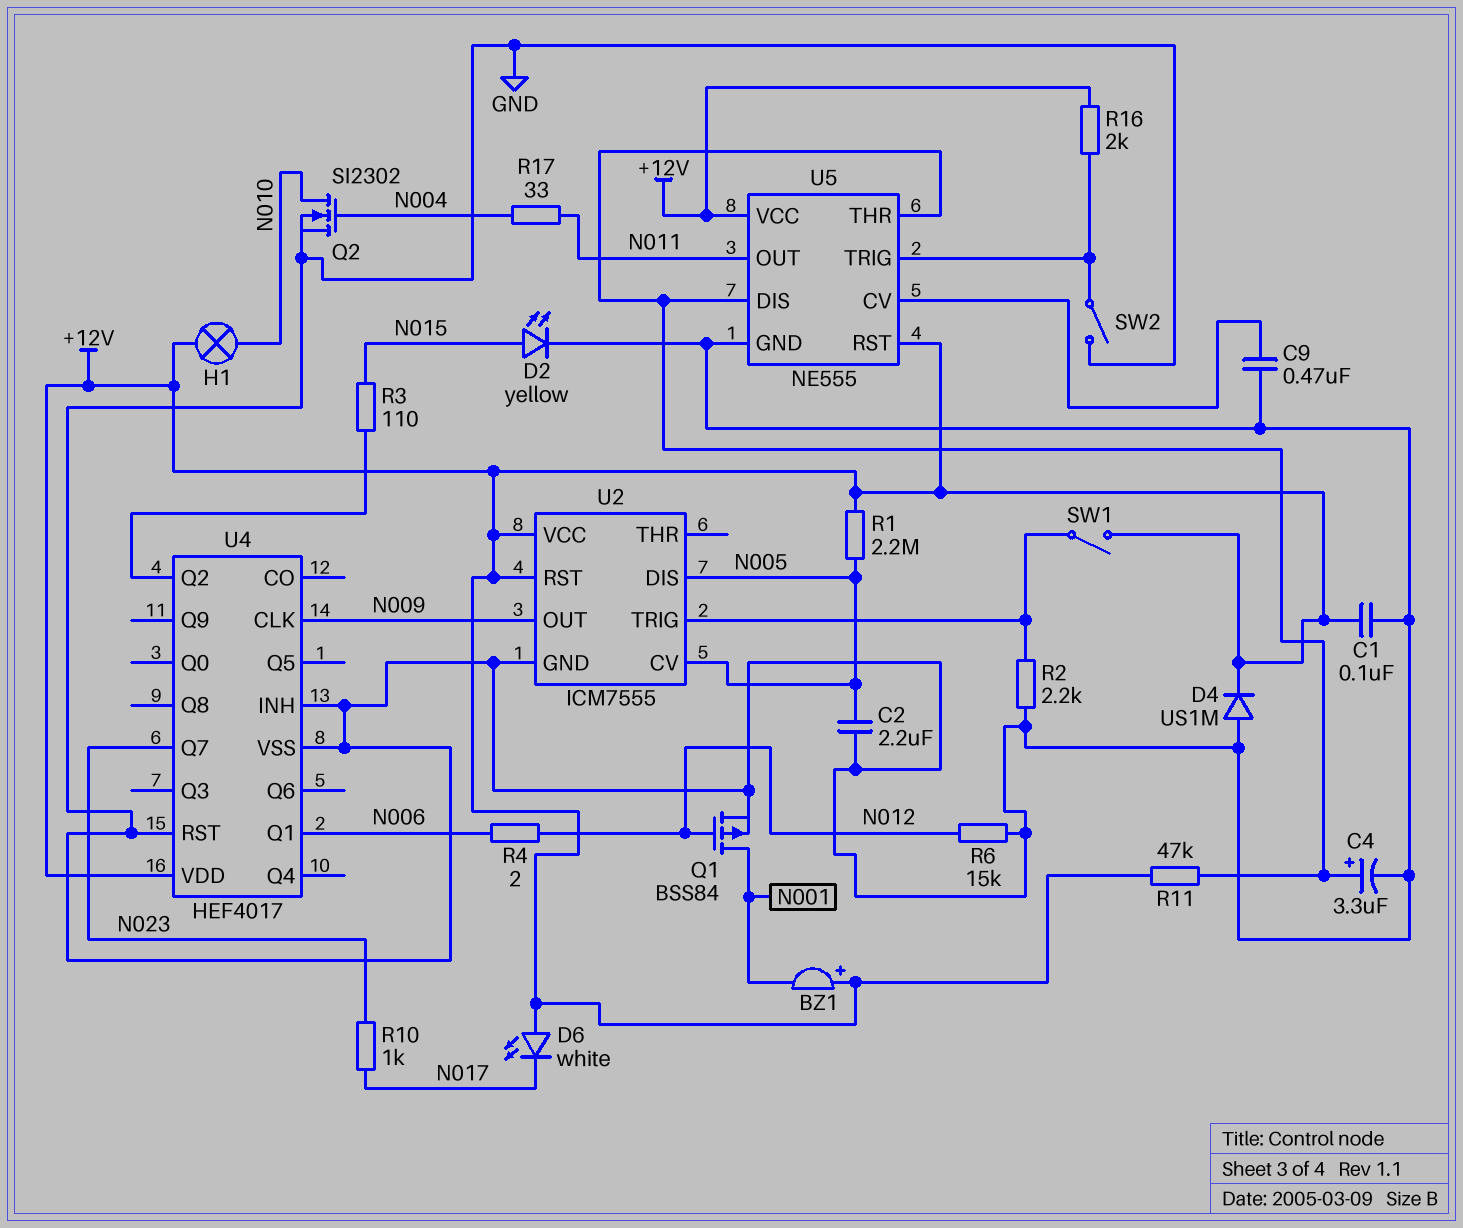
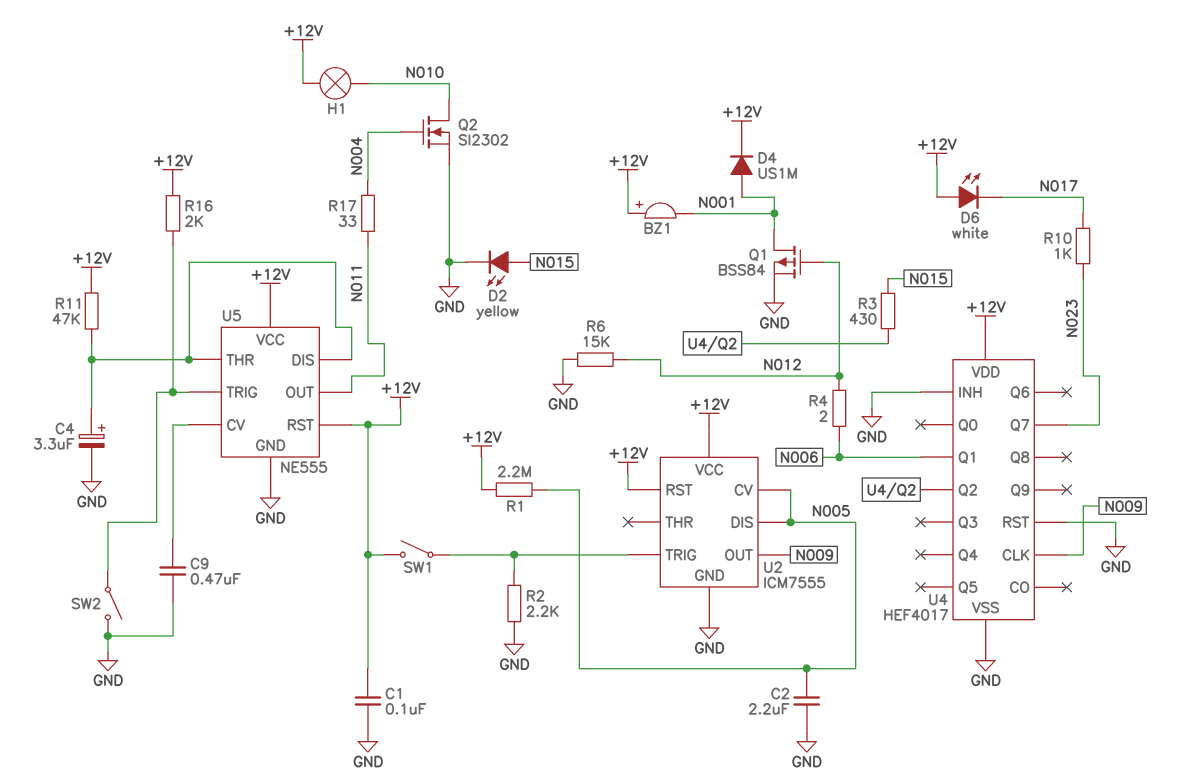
D4: diode US1M (A GND, K +12V) -> diode US1M (A N001, K +12V)
R3: 110 (N015, U4/Q2) -> 430 (N015, U4/Q2)

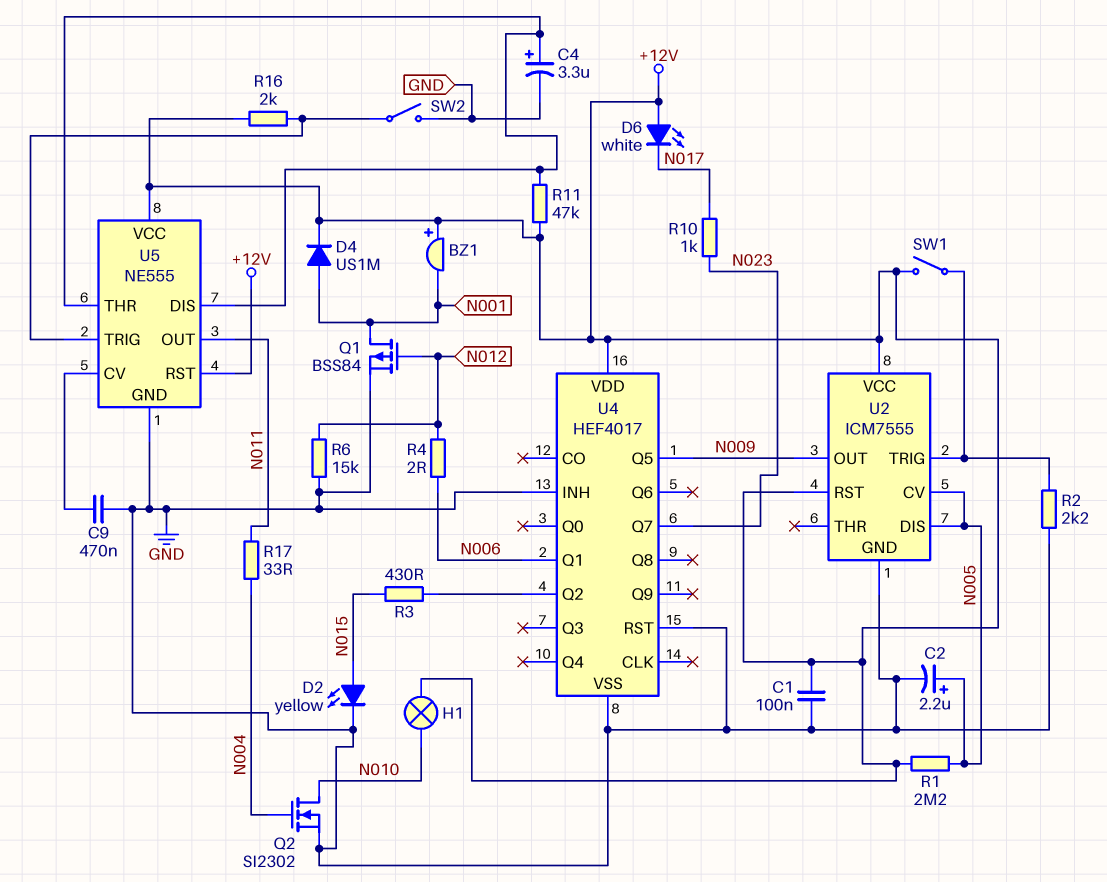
C2: 2.2uF (GND, N005) -> 2.2uF (plus N005, minus GND)
U4 pin CLK: N009 -> none
U4 pin Q5: none -> N009

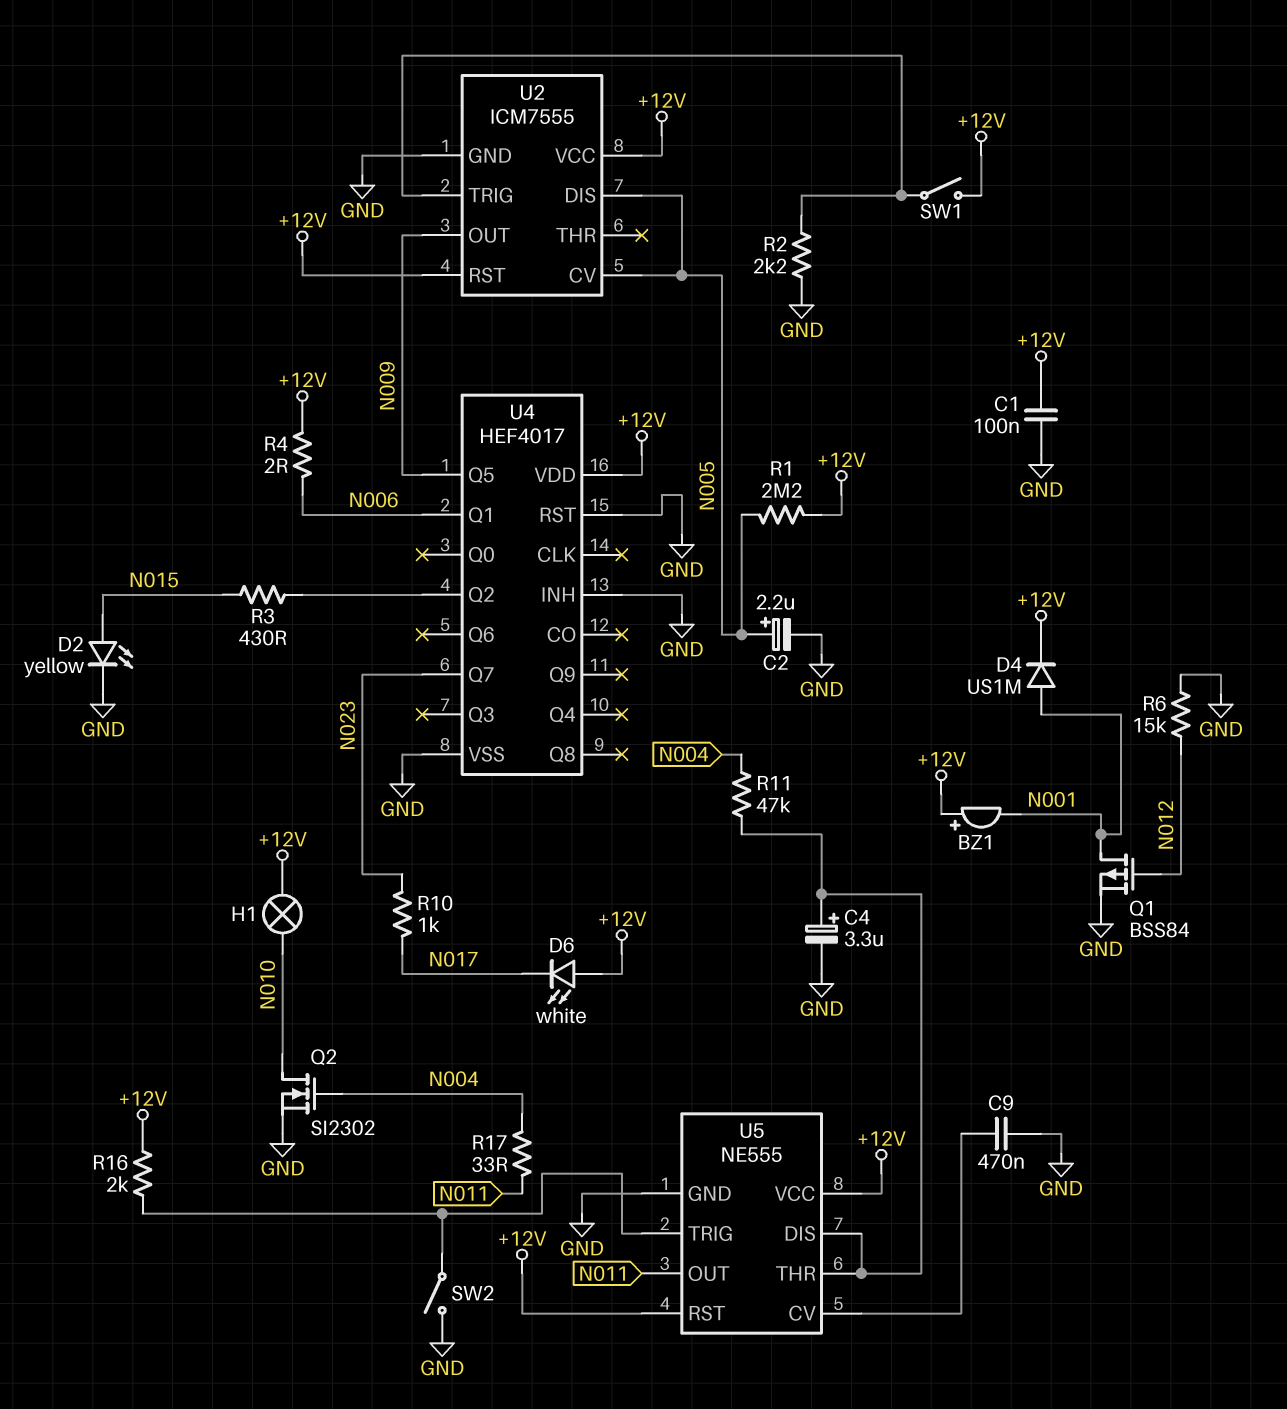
R4: 2 (N006, N012) -> 2 (+12V, N006)
R11: 47k (+12V, U5/DIS) -> 47k (N004, U5/DIS)

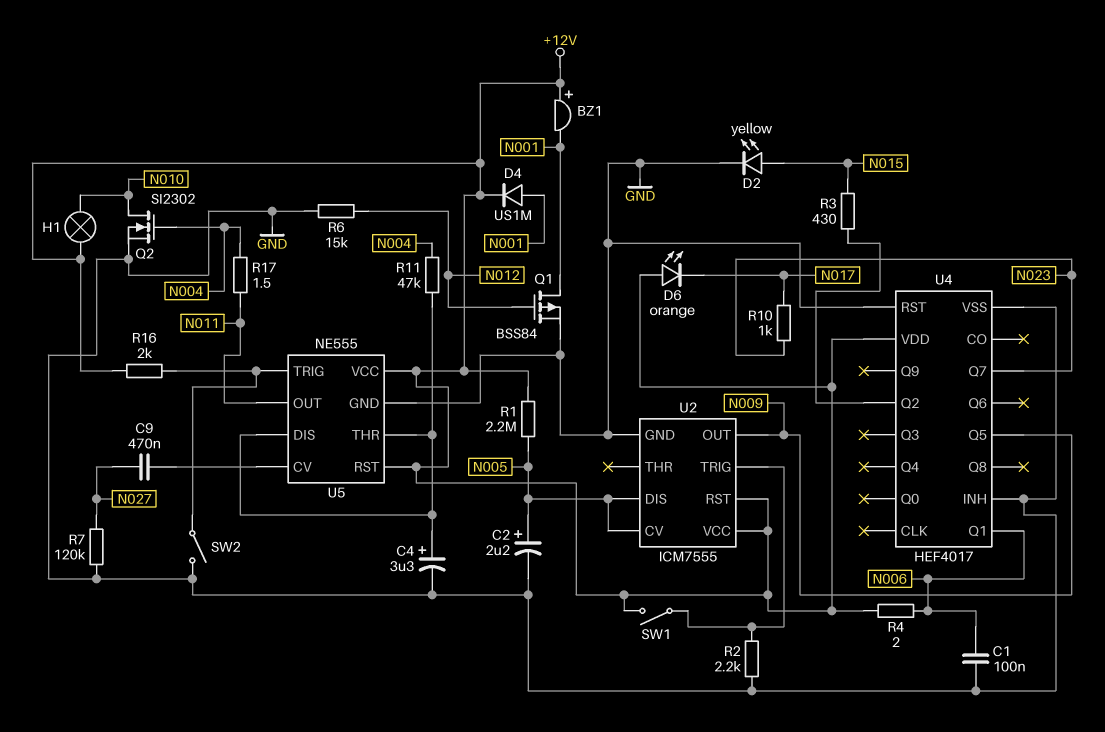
C1: 100nF (+12V, GND) -> 100nF (GND, N006)
C9: 470nF (GND, U5/CV) -> 470nF (N027, U5/CV)
D6: LED white (A +12V, K N017) -> LED orange (A +12V, K N017)
R7: none -> 120k (GND, N027)
R17: 33 (N004, N011) -> 1.5 (N004, N011)

